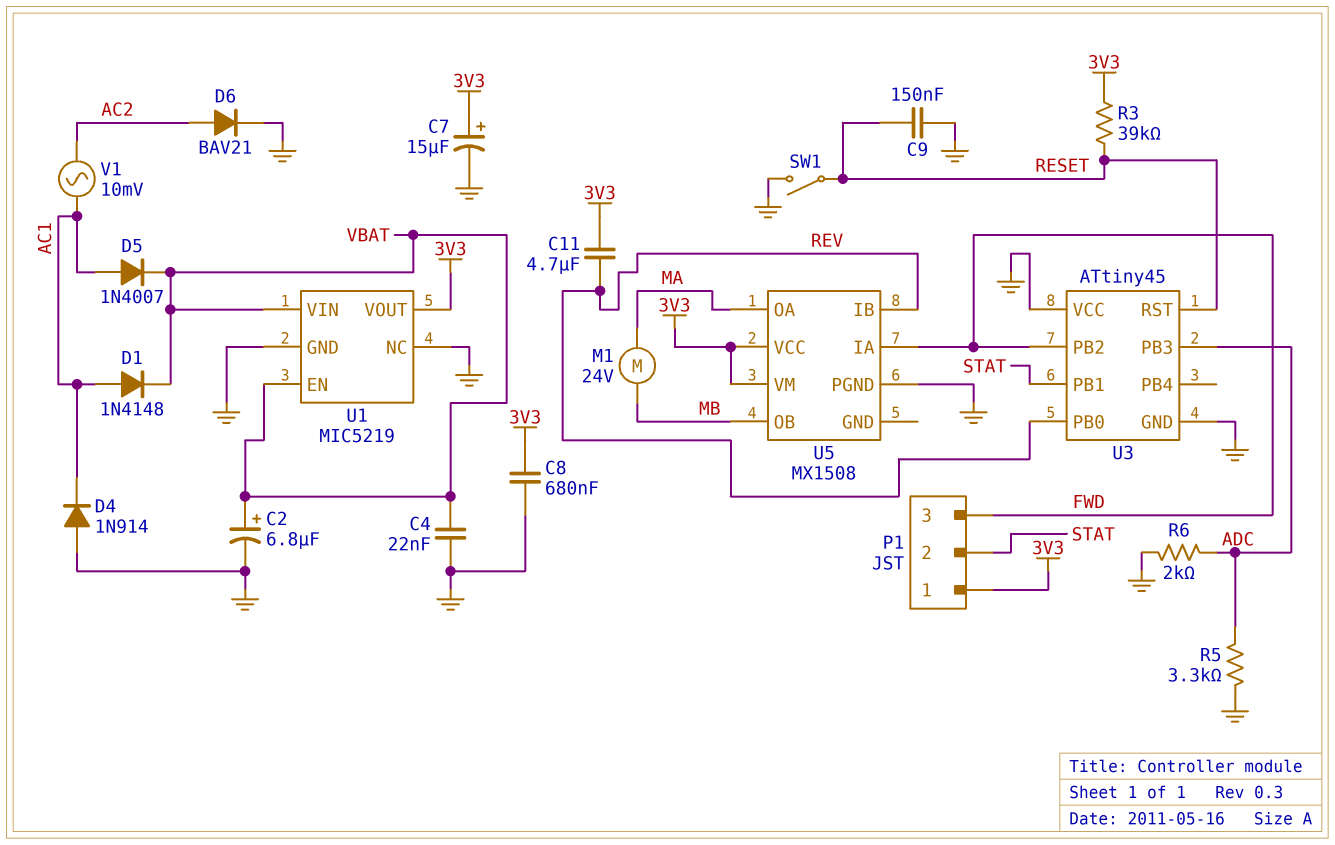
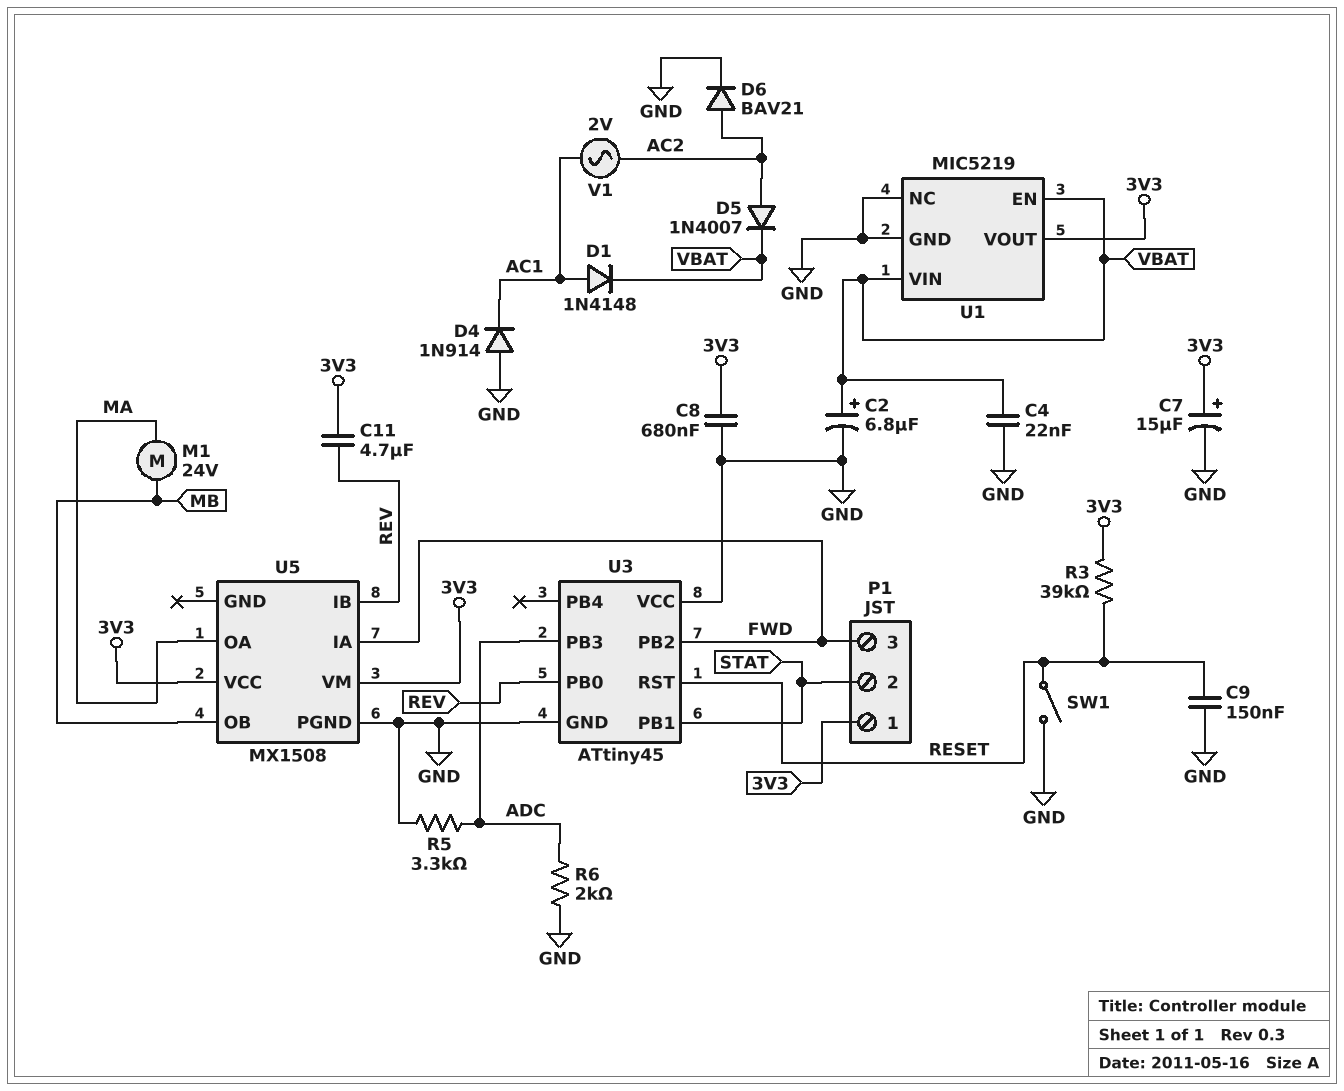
D5: diode 1N4007 (A AC1, K VBAT) -> diode 1N4007 (A AC2, K VBAT)
V1: AC 10mV (AC1, AC2) -> AC 2V (AC1, AC2)

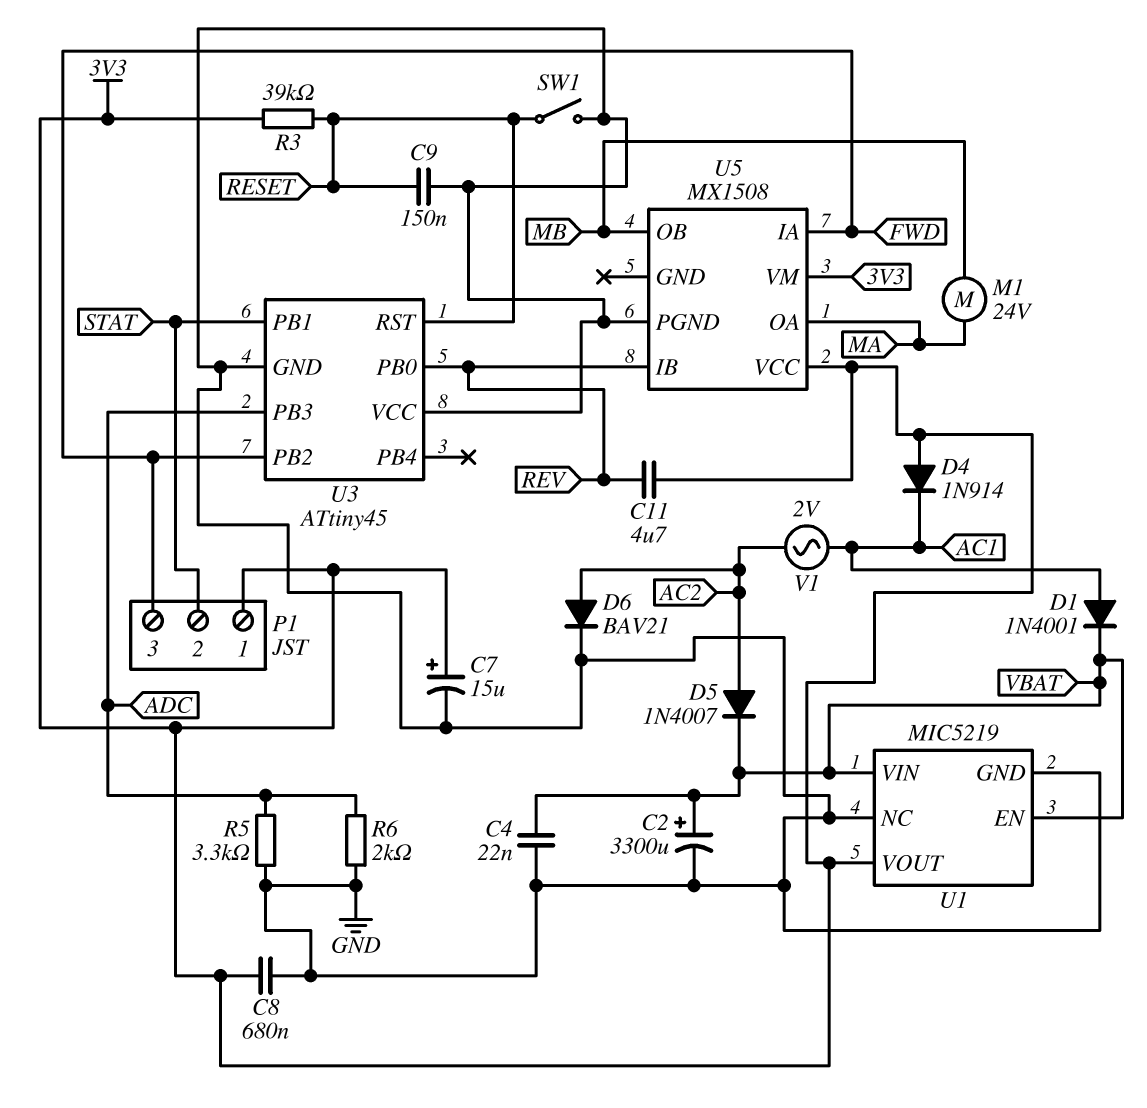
C2: 6.8uF (plus VBAT, minus GND) -> 3300uF (plus VBAT, minus GND)
D1: diode 1N4148 (A AC1, K VBAT) -> diode 1N4001 (A AC1, K VBAT)
D4: diode 1N914 (A GND, K AC1) -> diode 1N914 (A 3V3, K AC1)

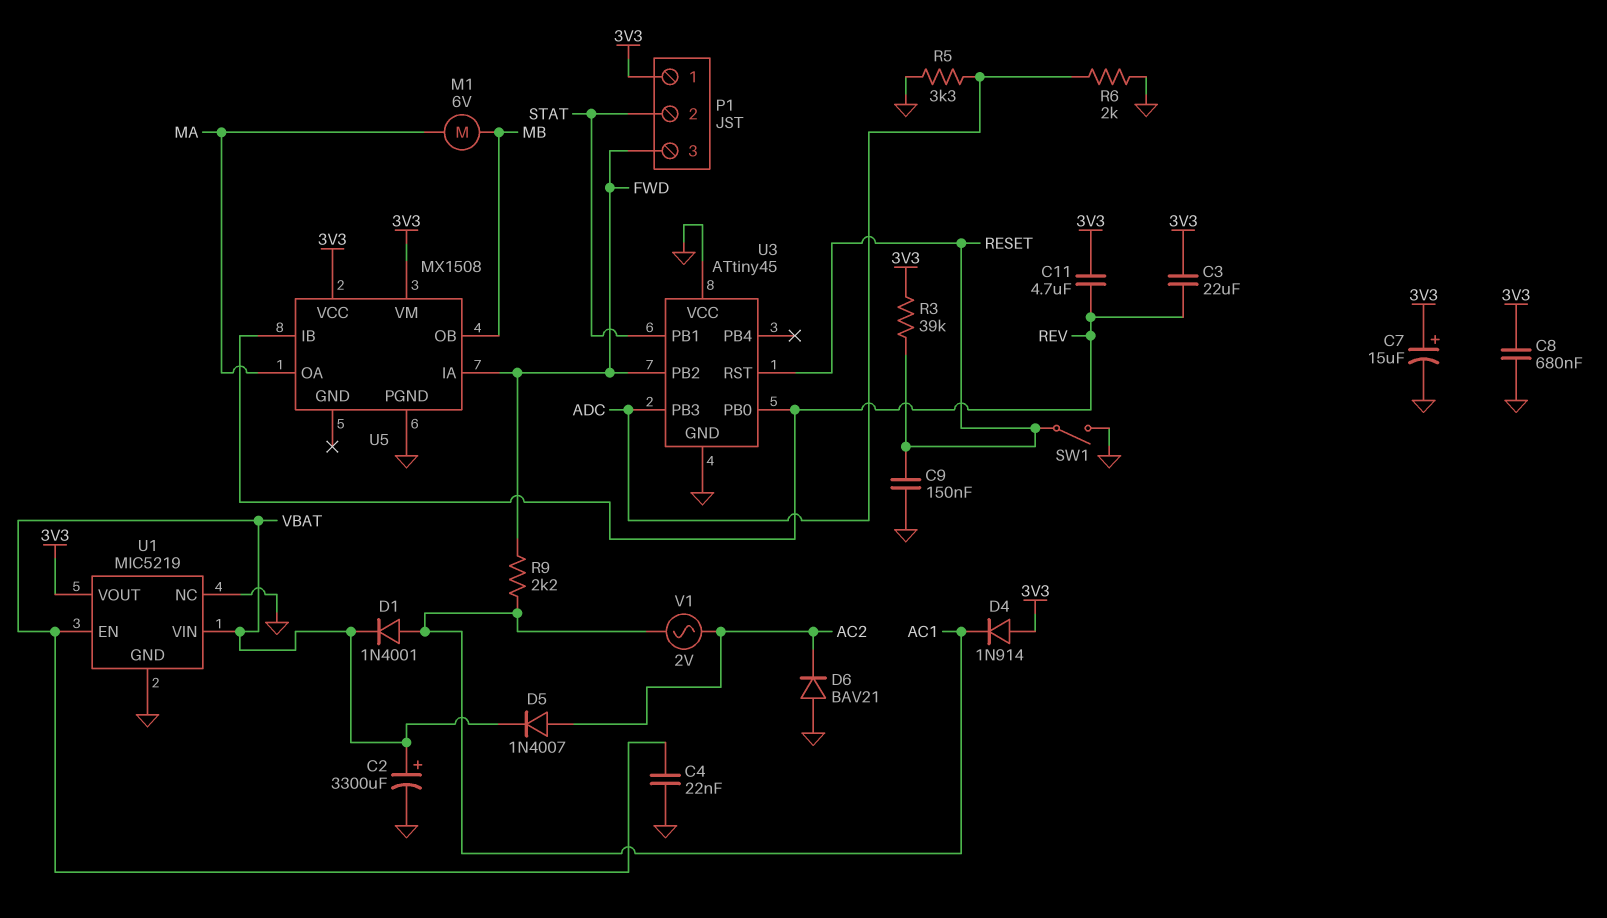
C3: none -> 22uF (3V3, REV)
D6: diode BAV21 (A AC2, K GND) -> diode BAV21 (A GND, K AC2)
M1: motor 24V (MA, MB) -> motor 6V (MA, MB)
R9: none -> 2.2k (AC1, FWD)

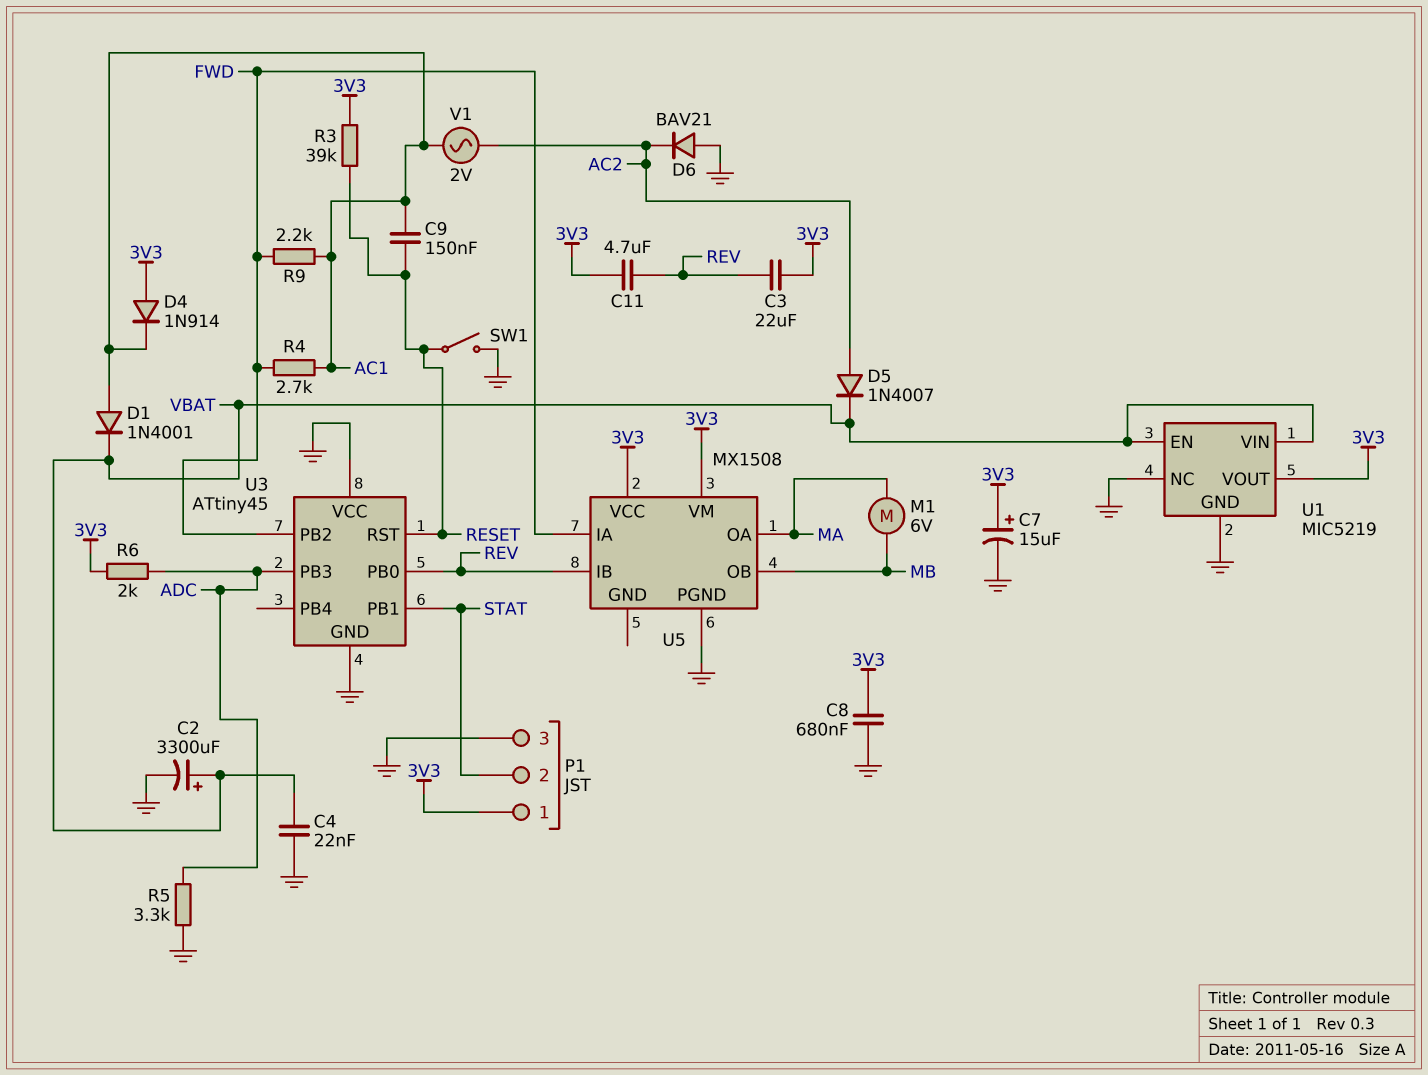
C9: 150nF (GND, RESET) -> 150nF (AC1, RESET)
P1 pin 3: FWD -> GND
R4: none -> 2.7k (AC1, FWD)
R6: 2k (ADC, GND) -> 2k (3V3, ADC)

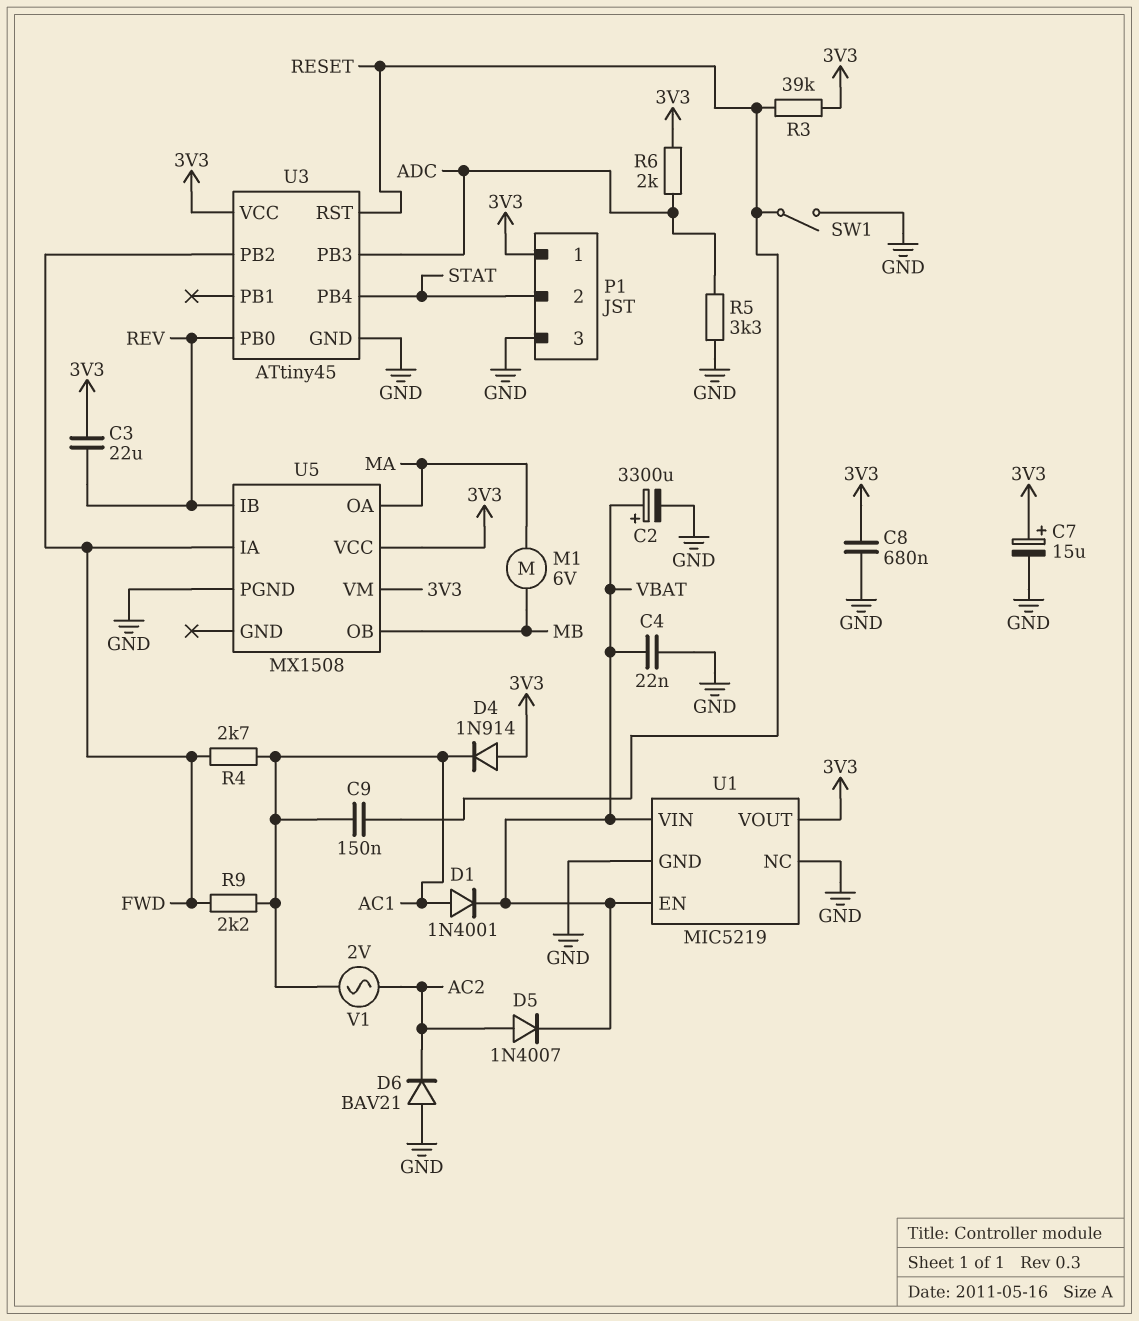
C11: 4.7uF (3V3, REV) -> none
U3 pin PB1: STAT -> none
U3 pin PB4: none -> STAT
U3 pin VCC: GND -> 3V3

